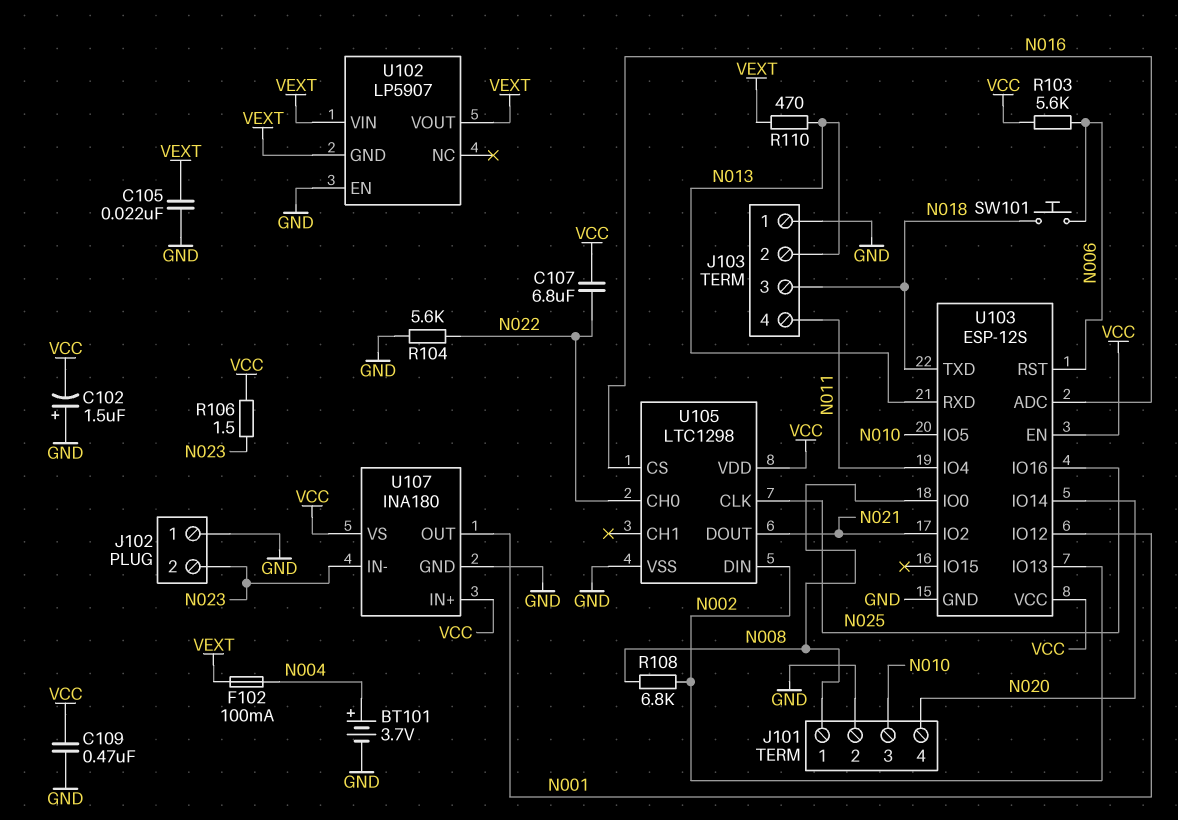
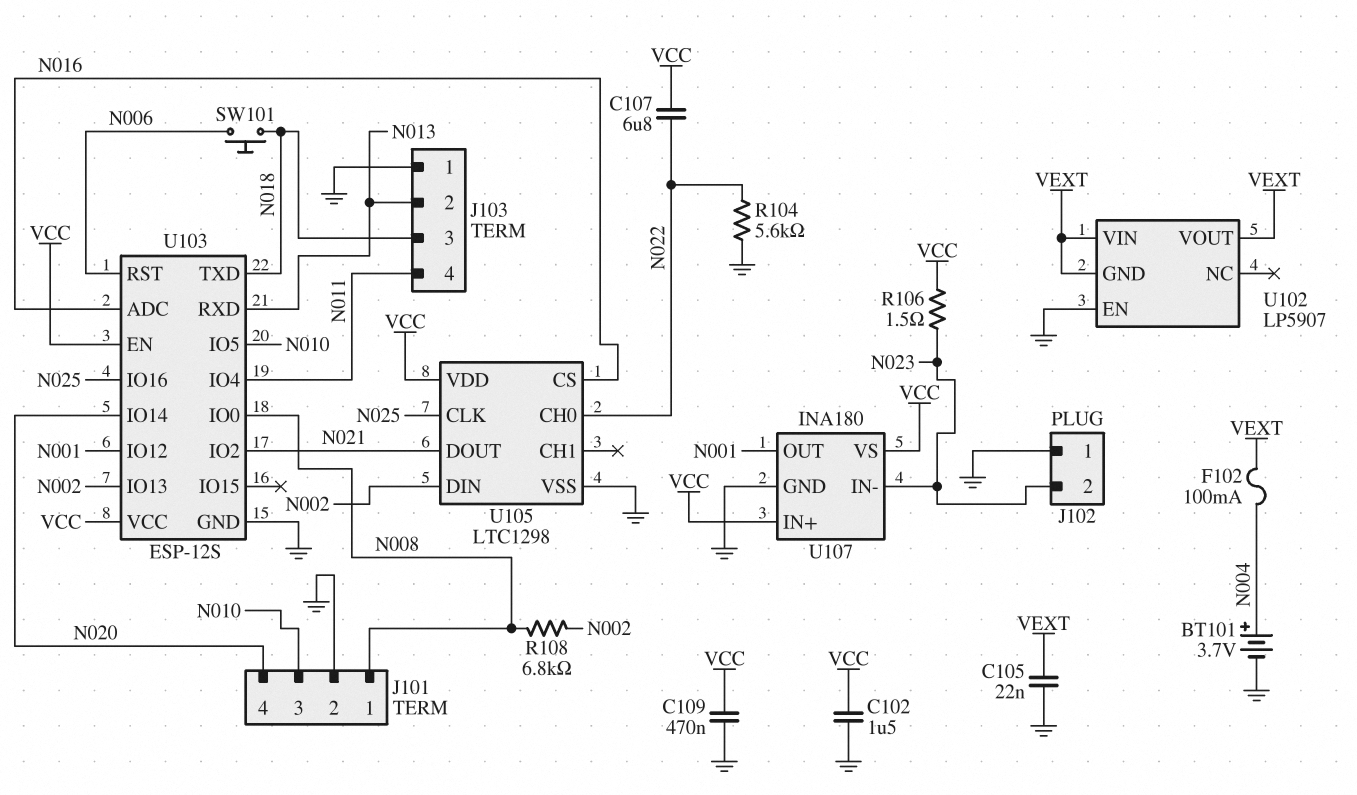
C102: 1.5uF (plus GND, minus VCC) -> 1.5uF (GND, VCC)
R103: 5.6k (N006, VCC) -> none
R110: 470 (N013, VEXT) -> none

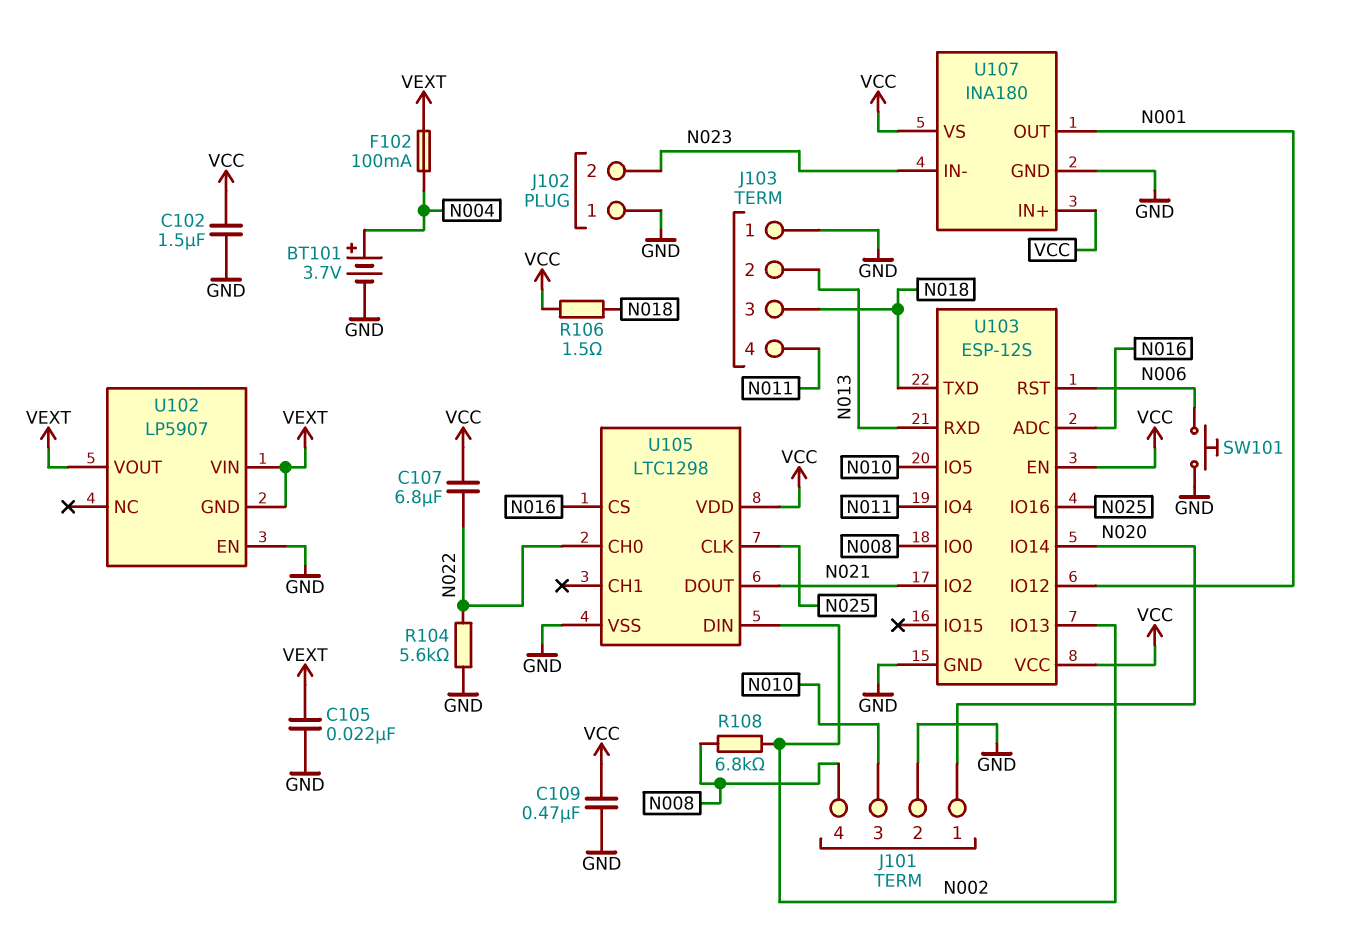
J101 pin 1: N008 -> N020
J101 pin 4: N020 -> N008
R106: 1.5 (N023, VCC) -> 1.5 (N018, VCC)
SW101: button (N006, N018) -> button (GND, N006)

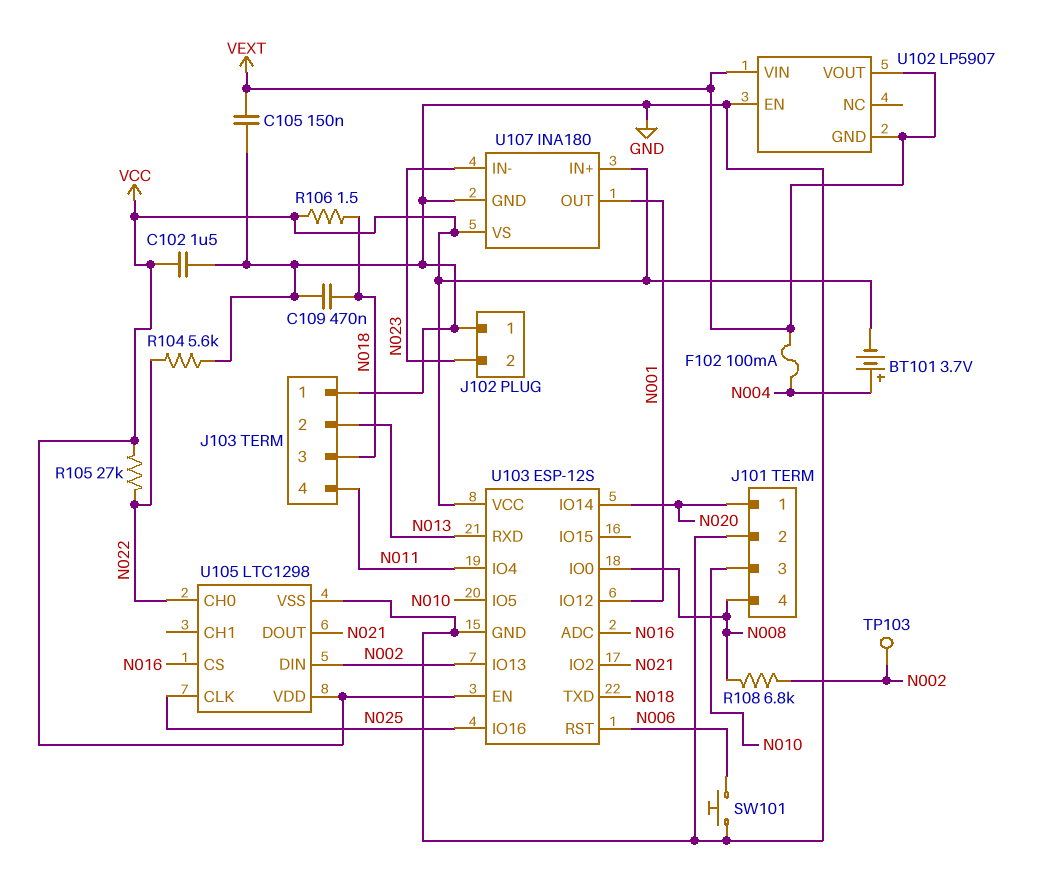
BT101: 3.7V (plus N004, minus GND) -> 3.7V (plus N004, minus VCC)
C105: 22nF (GND, VEXT) -> 150nF (GND, VEXT)
C107: 6.8uF (N022, VCC) -> none
C109: 470nF (GND, VCC) -> 470nF (GND, N018)
R105: none -> 27k (N022, VCC)
TP103: none -> test point (N002)

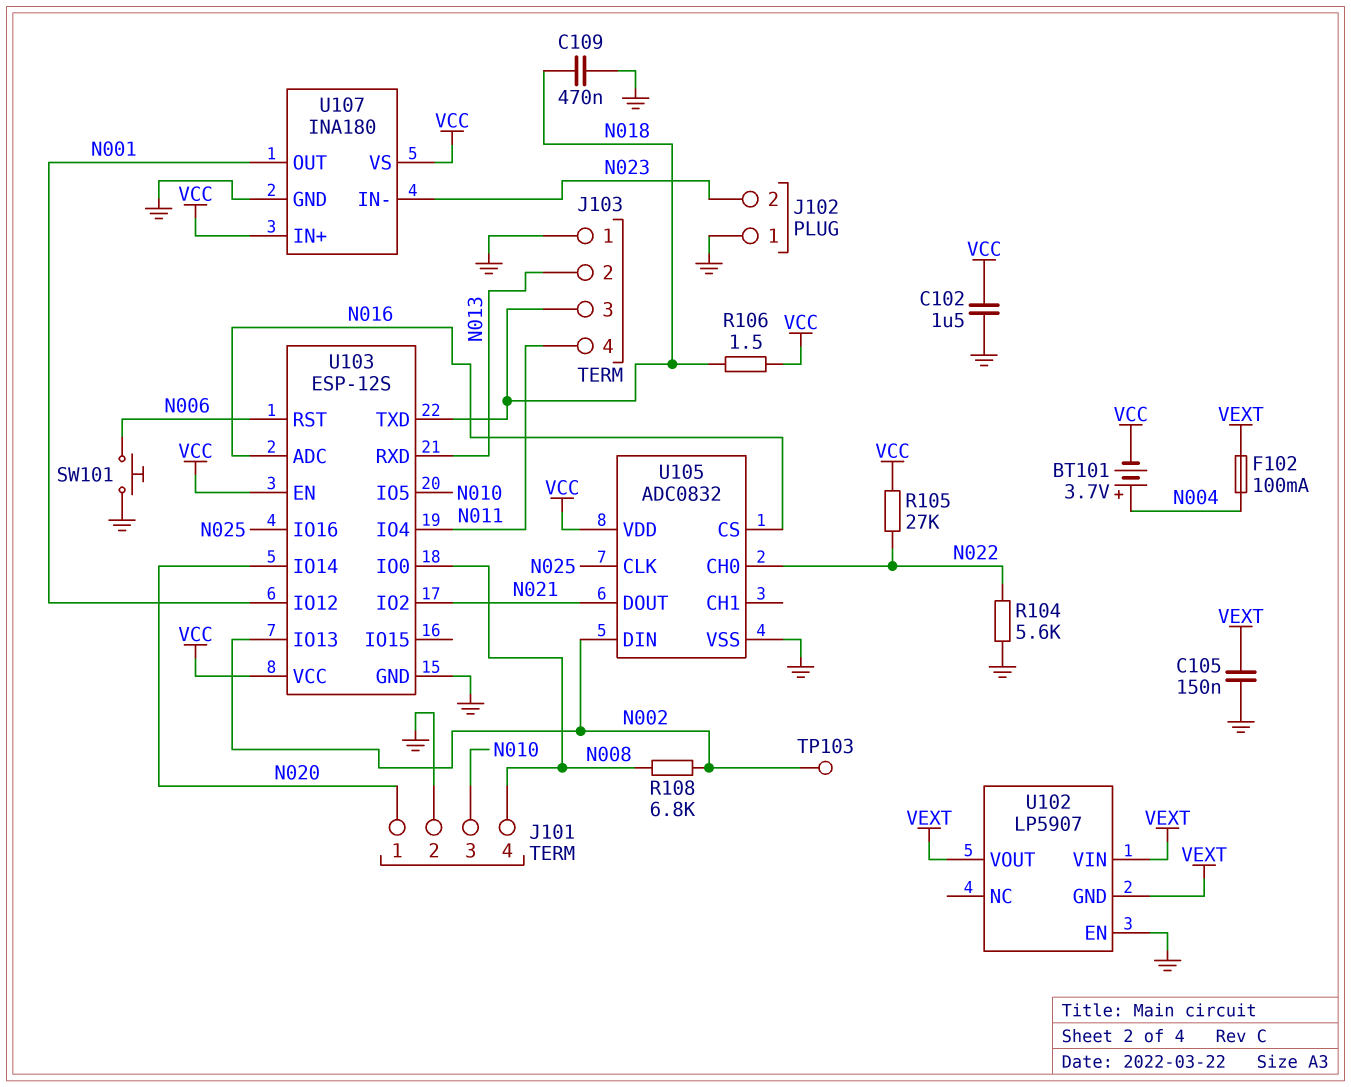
U105: LTC1298 -> ADC0832

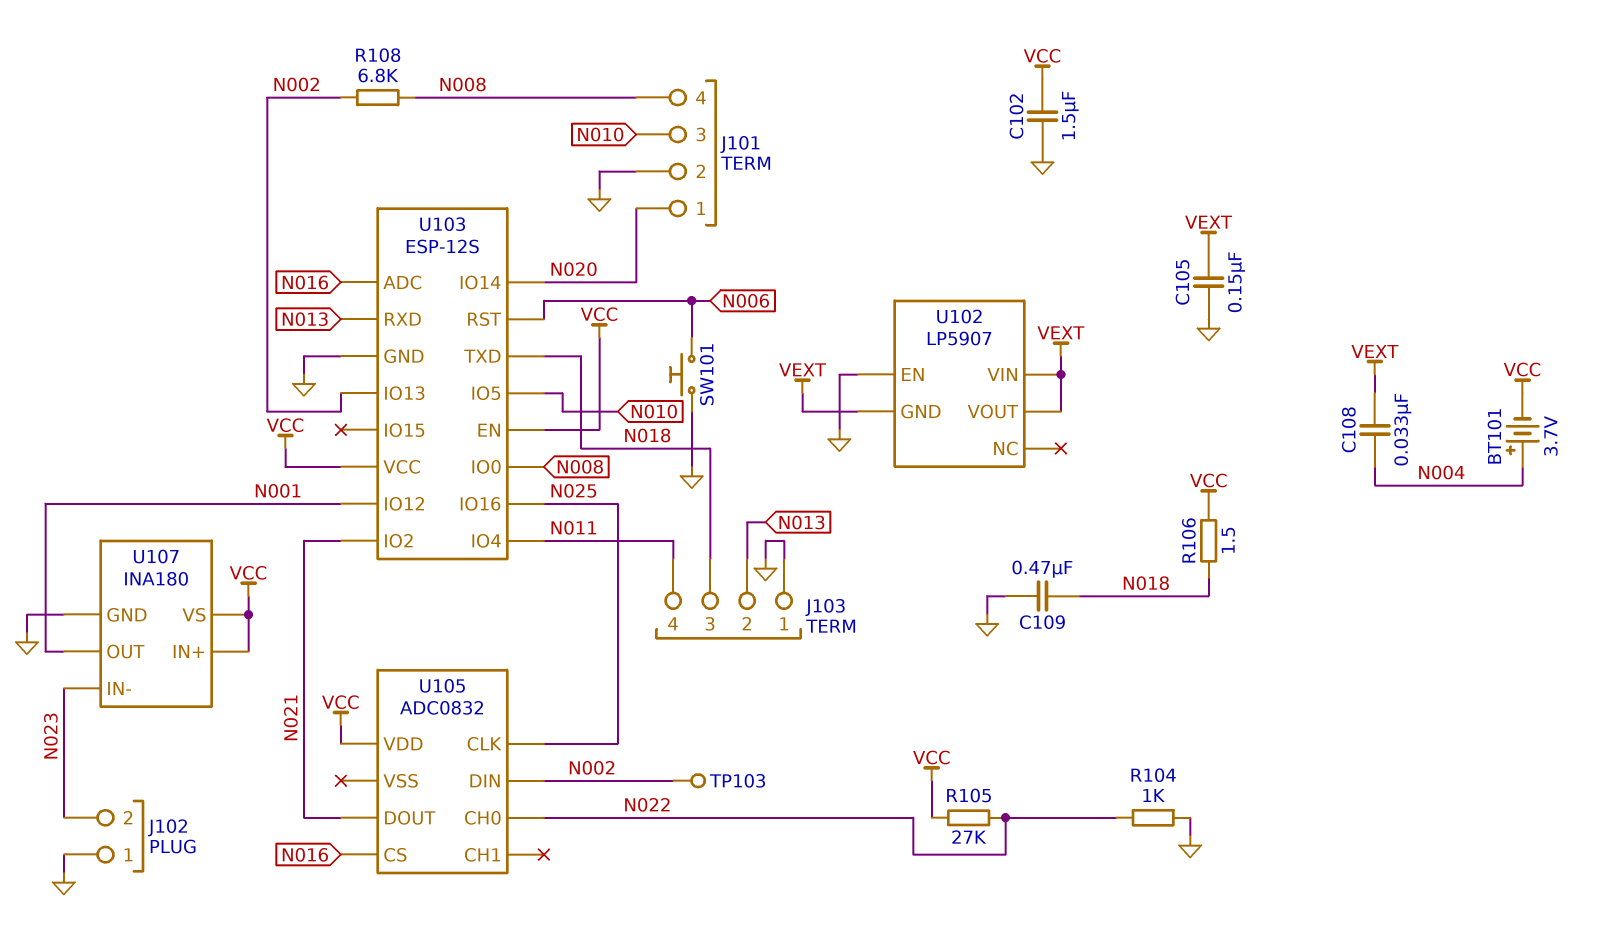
C108: none -> 33nF (N004, VEXT)
F102: 100mA (N004, VEXT) -> none
R104: 5.6k (GND, N022) -> 1k (GND, N022)
U105 pin VSS: GND -> none

